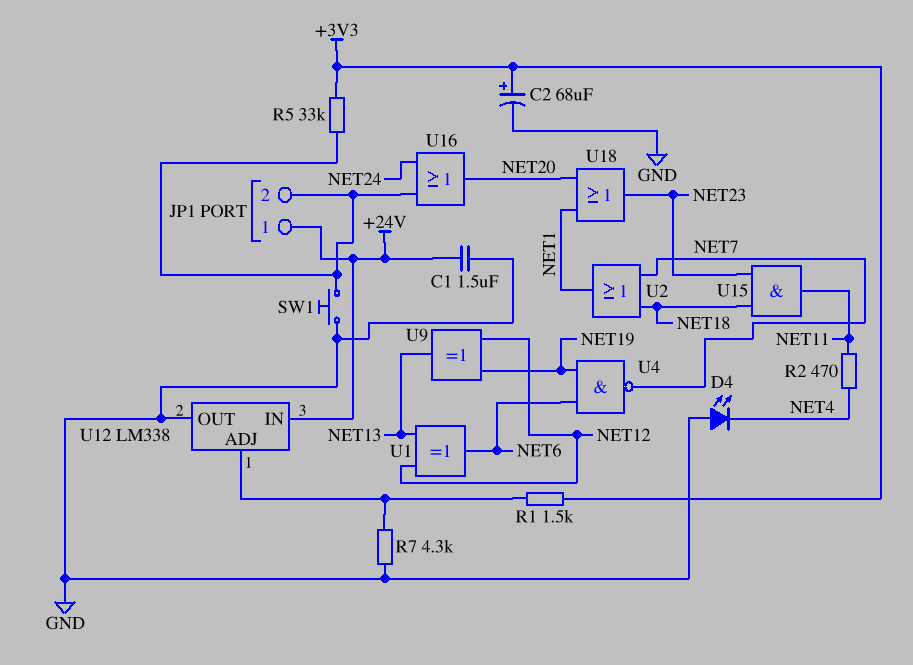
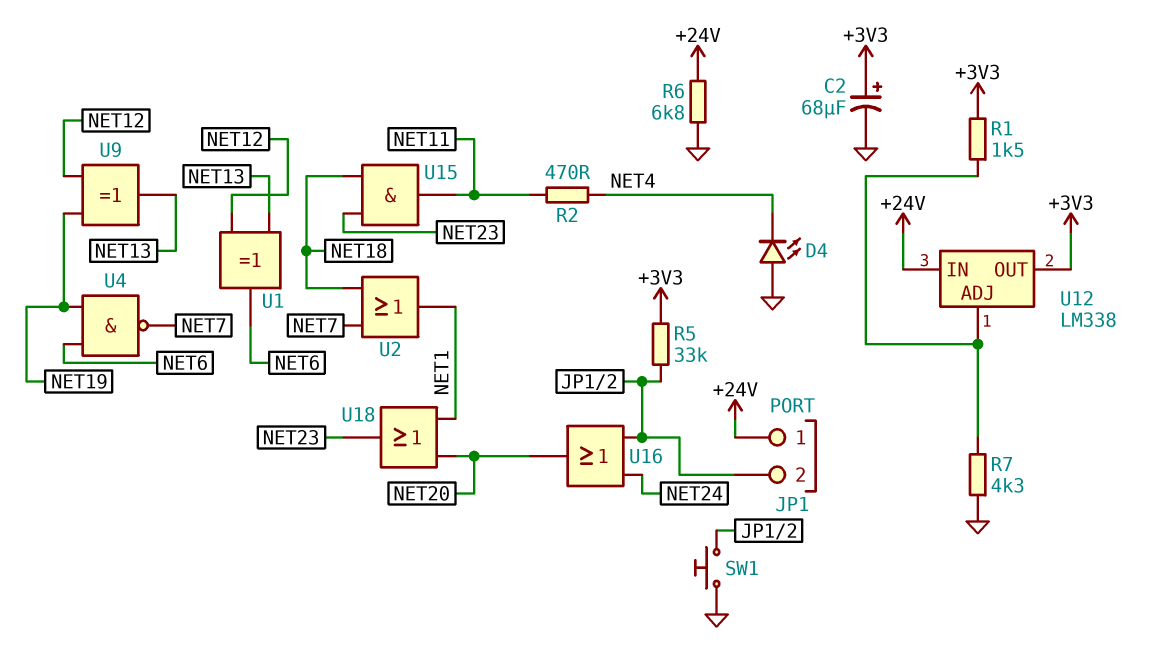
C1: 1.5uF (+24V, GND) -> none
R6: none -> 6.8k (+24V, GND)
U12 pin OUT: GND -> +3V3

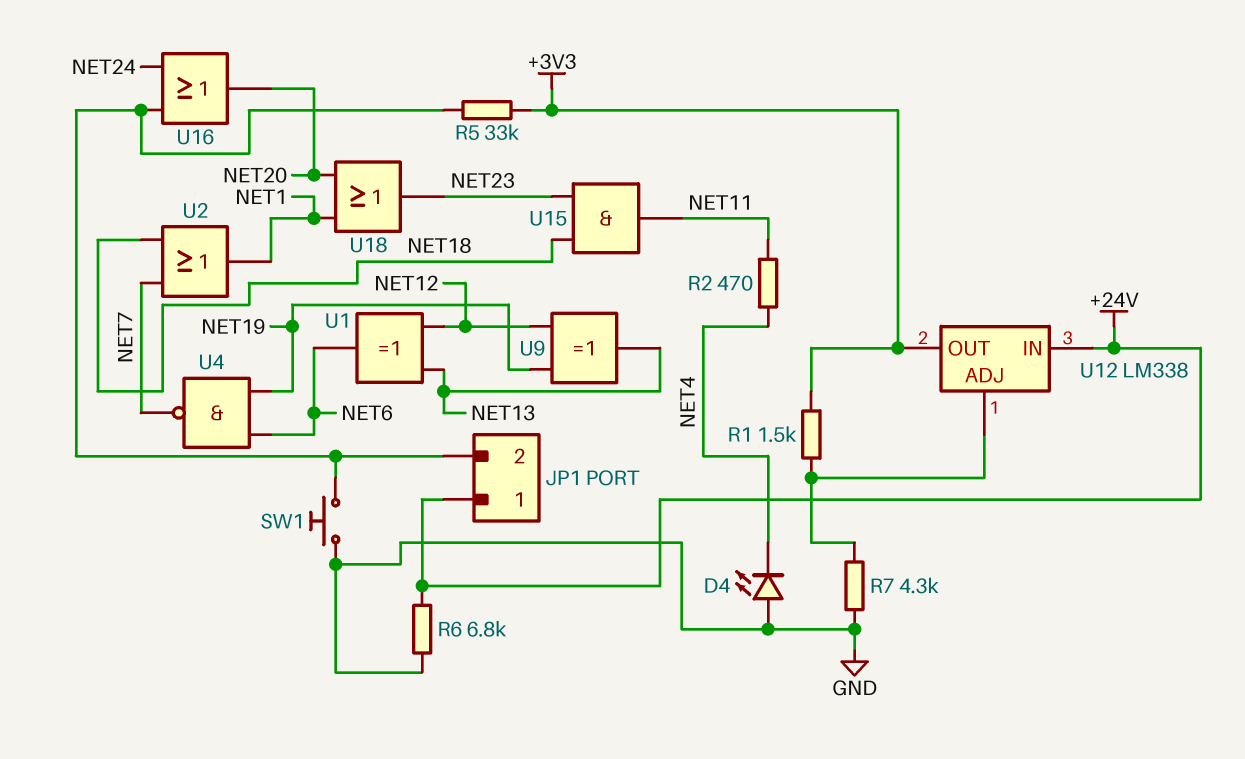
C2: 68uF (plus +3V3, minus GND) -> none

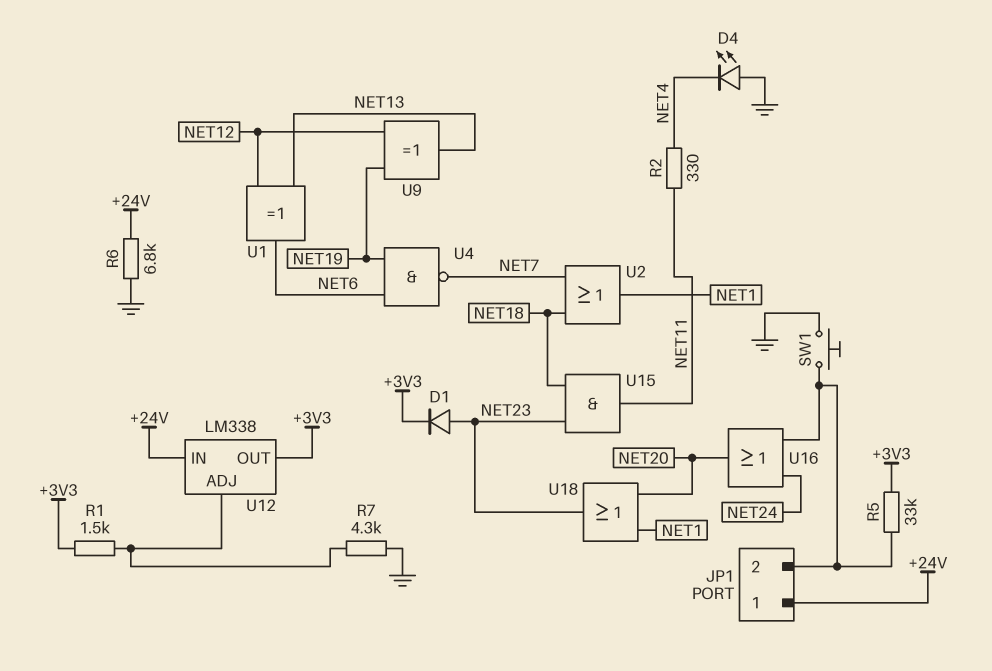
D1: none -> diode (A NET23, K +3V3)
R2: 470 (NET4, NET11) -> 330 (NET4, NET11)

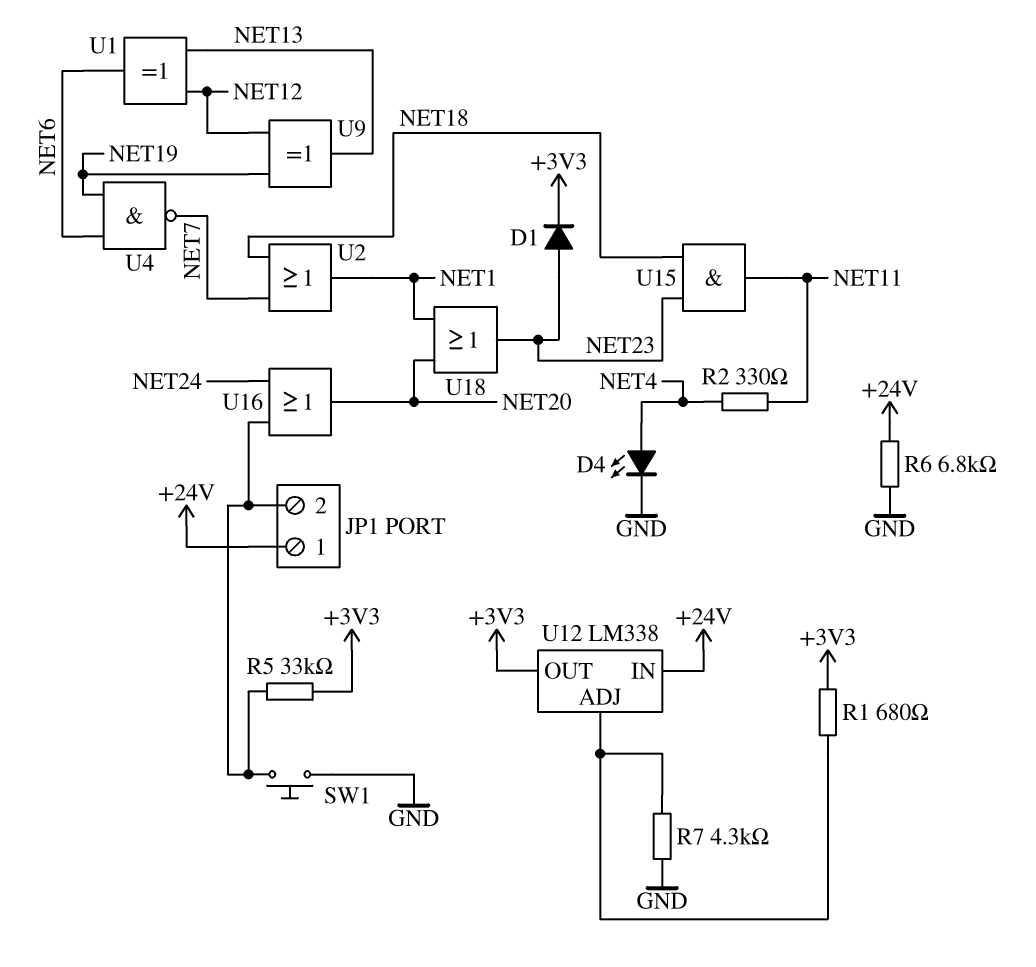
D4: LED (A GND, K NET4) -> LED (A NET4, K GND)
R1: 1.5k (+3V3, U12/ADJ) -> 680 (+3V3, U12/ADJ)

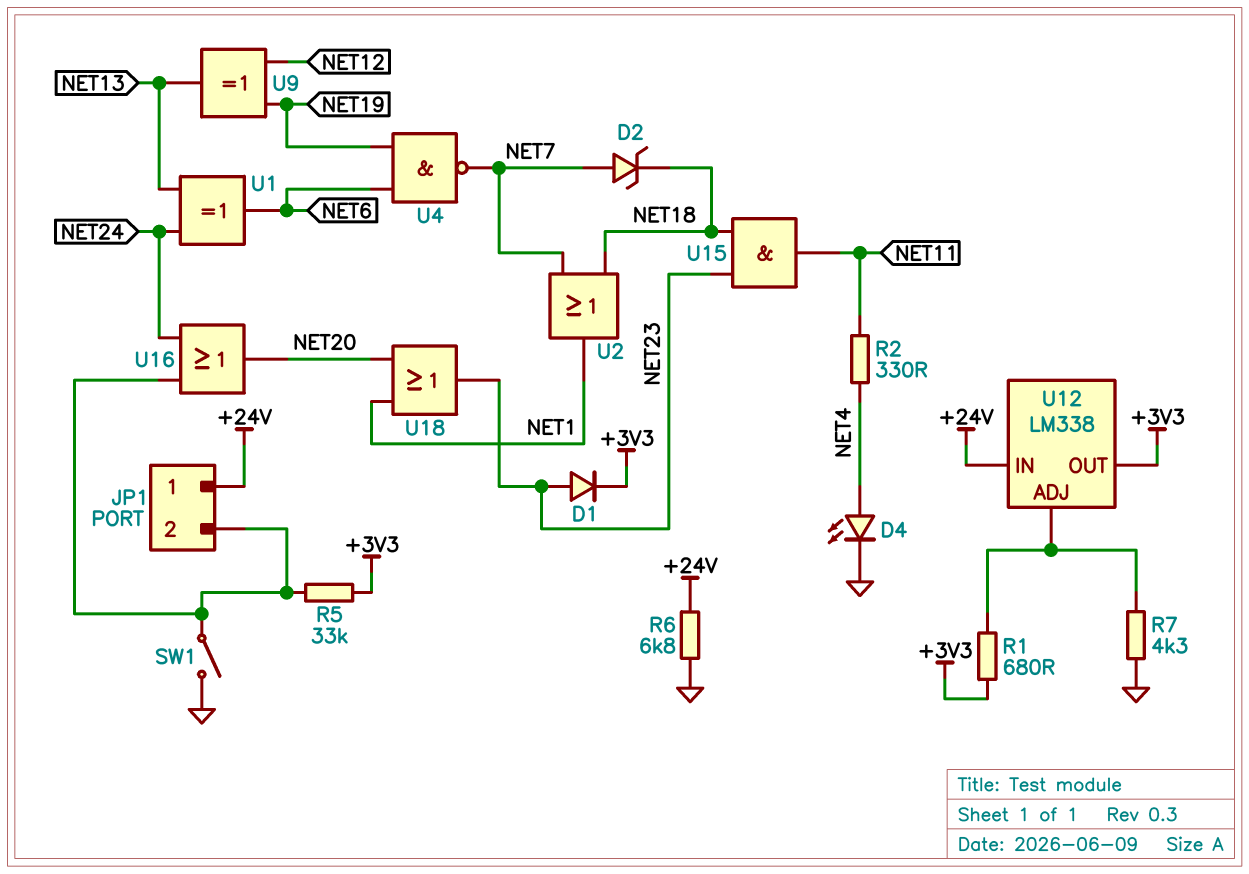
D2: none -> zener (A NET7, K NET18)
SW1: button (GND, JP1/2) -> switch (GND, JP1/2)
U1: XOR (in NET12, in NET13, out NET6) -> XOR (in NET13, in NET24, out NET6)

